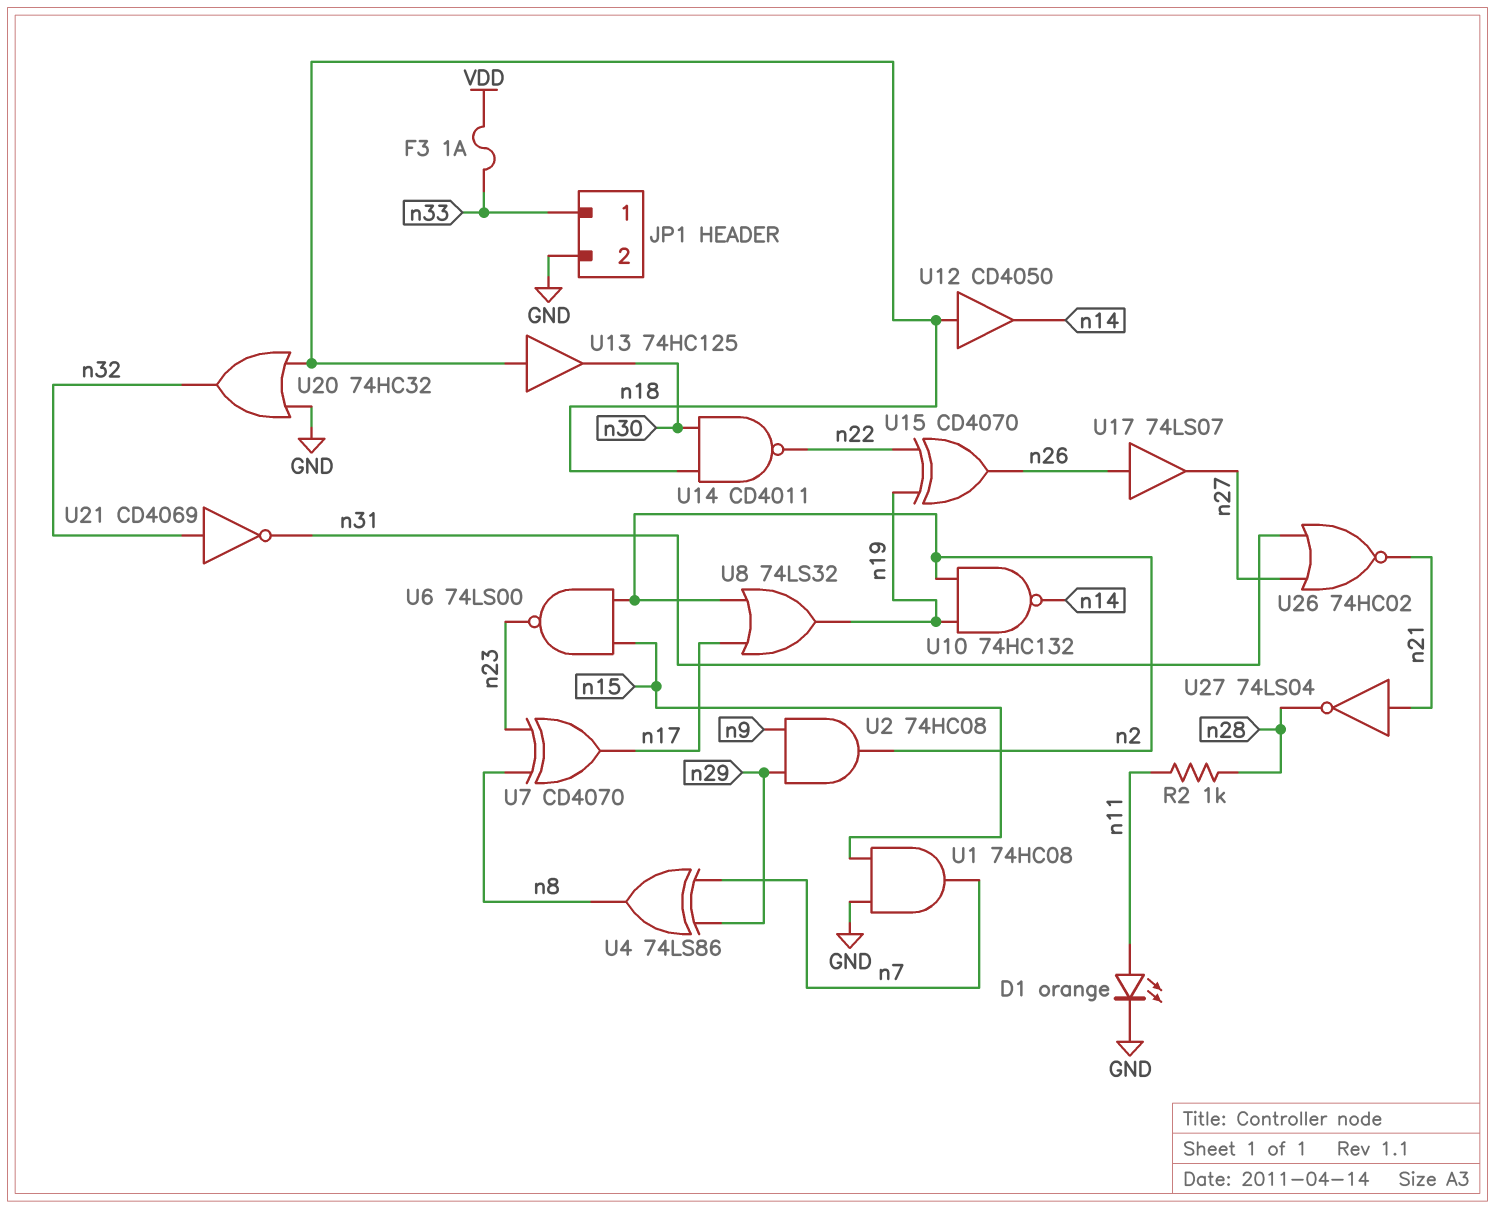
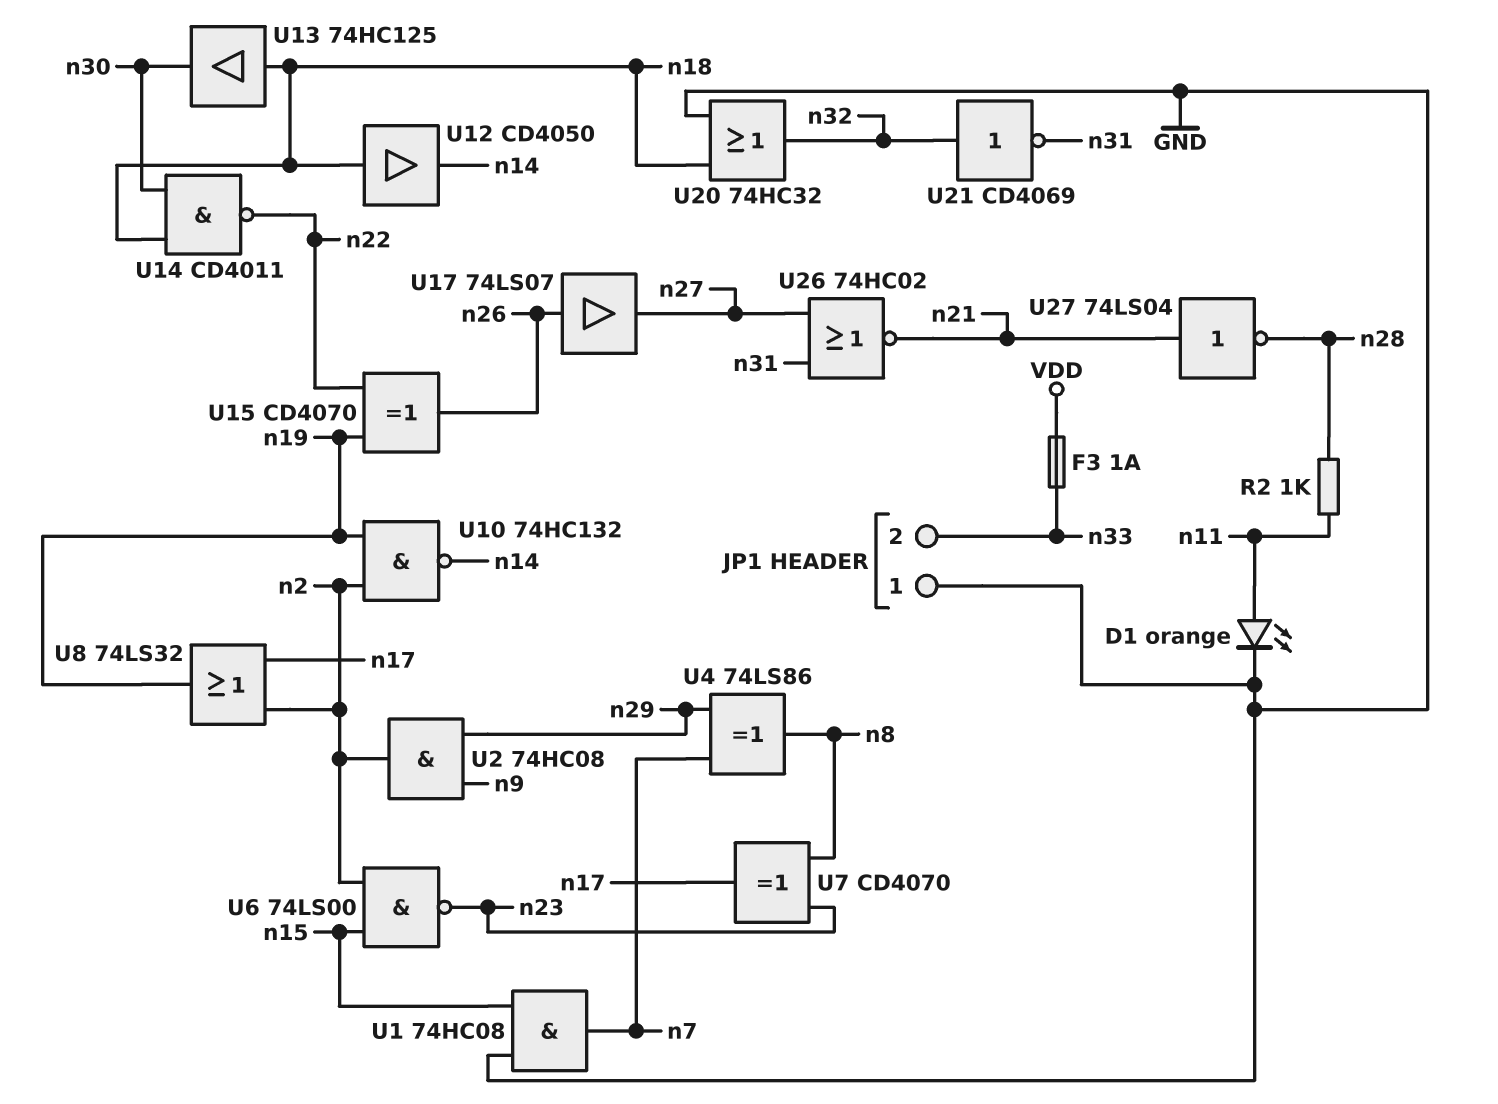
JP1 pin 1: n33 -> GND
JP1 pin 2: GND -> n33

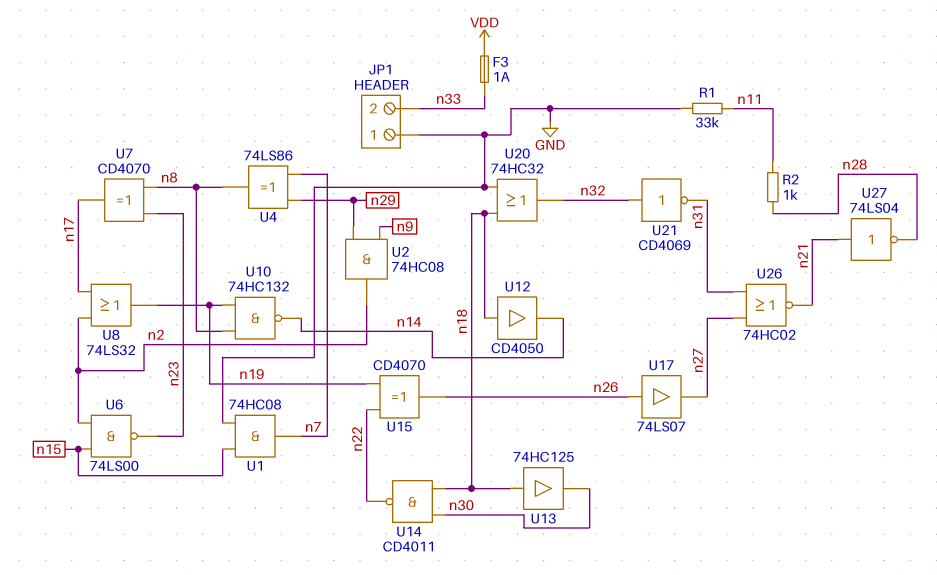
D1: LED orange (A n11, K GND) -> none
R1: none -> 33k (GND, n11)
U10: NAND 74HC132 (in n2, in n19, out n14) -> NAND 74HC132 (in n8, in n19, out n14)

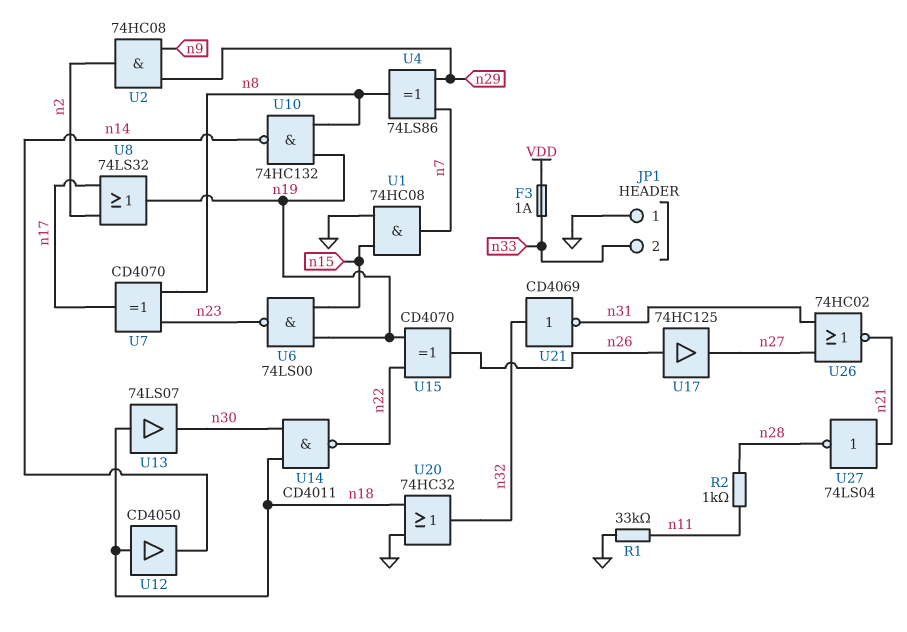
U6: NAND 74LS00 (in n2, in n15, out n23) -> NAND 74LS00 (in n15, in n19, out n23)
U13: buffer 74HC125 (in n18, out n30) -> buffer 74LS07 (in n18, out n30)
U17: buffer 74LS07 (in n26, out n27) -> buffer 74HC125 (in n26, out n27)

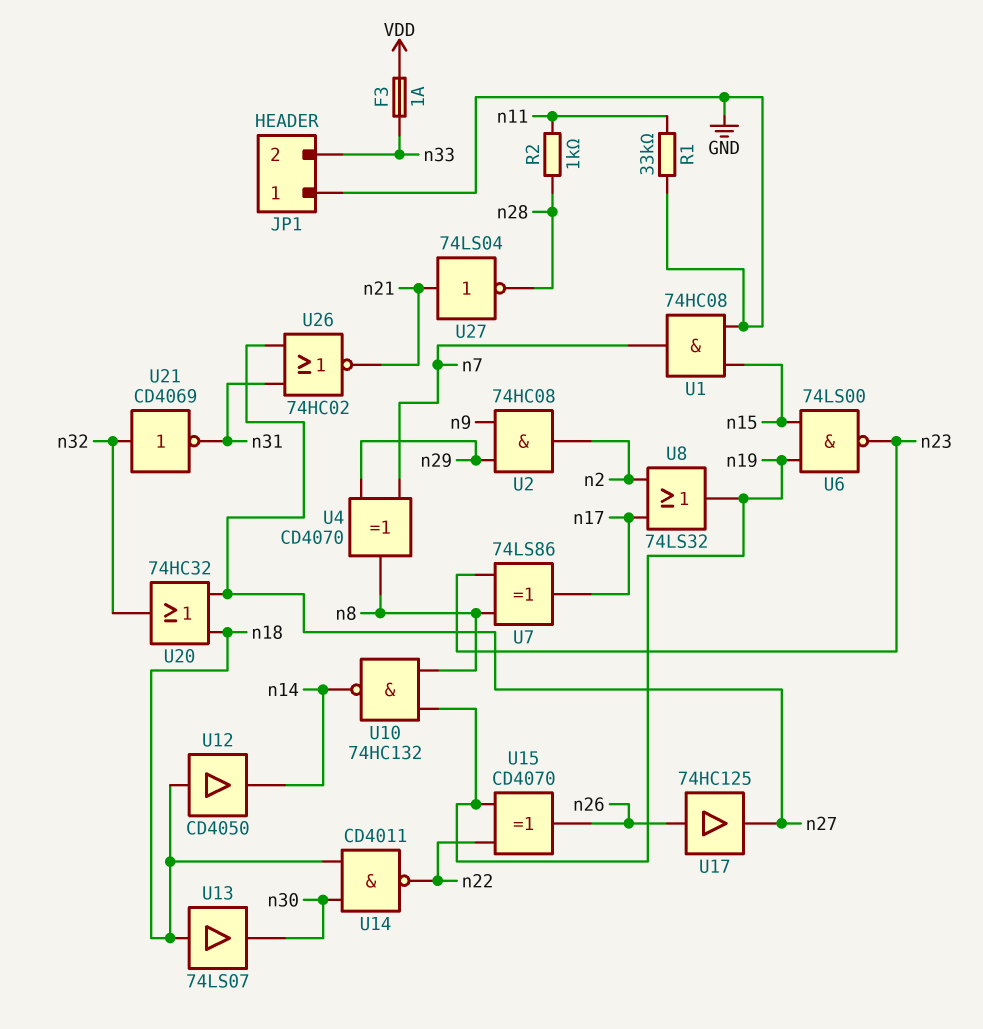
U4: XOR 74LS86 (in n7, in n29, out n8) -> XOR CD4070 (in n7, in n29, out n8)
U7: XOR CD4070 (in n8, in n23, out n17) -> XOR 74LS86 (in n8, in n23, out n17)
U20: OR 74HC32 (in GND, in n18, out n32) -> OR 74HC32 (in n18, in n27, out n32)

